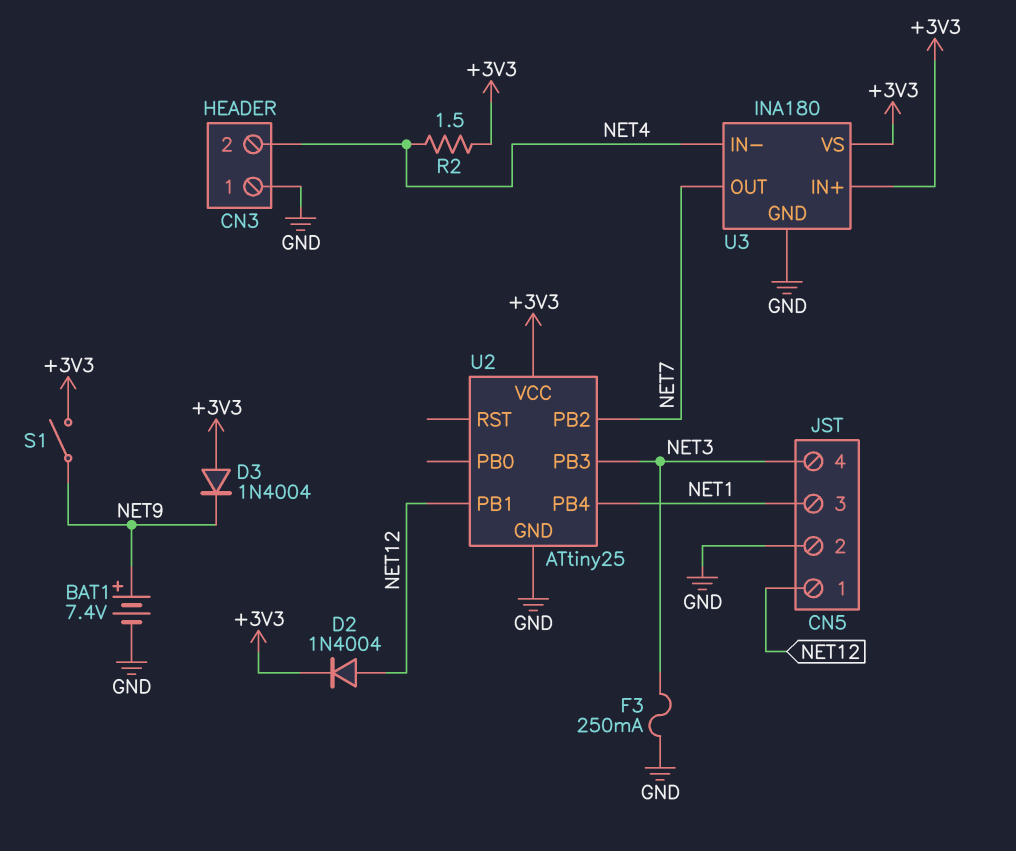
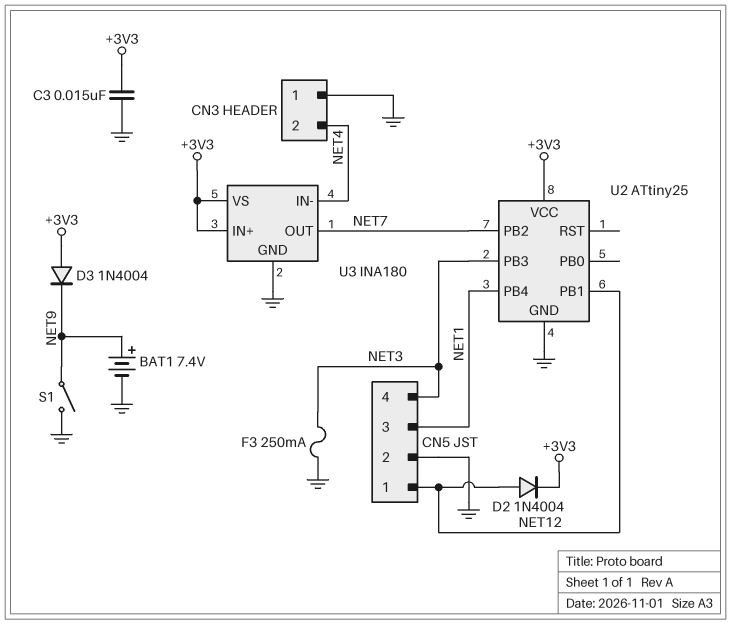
C3: none -> 15nF (+3V3, GND)
R2: 1.5 (+3V3, NET4) -> none
S1: switch (+3V3, NET9) -> switch (GND, NET9)

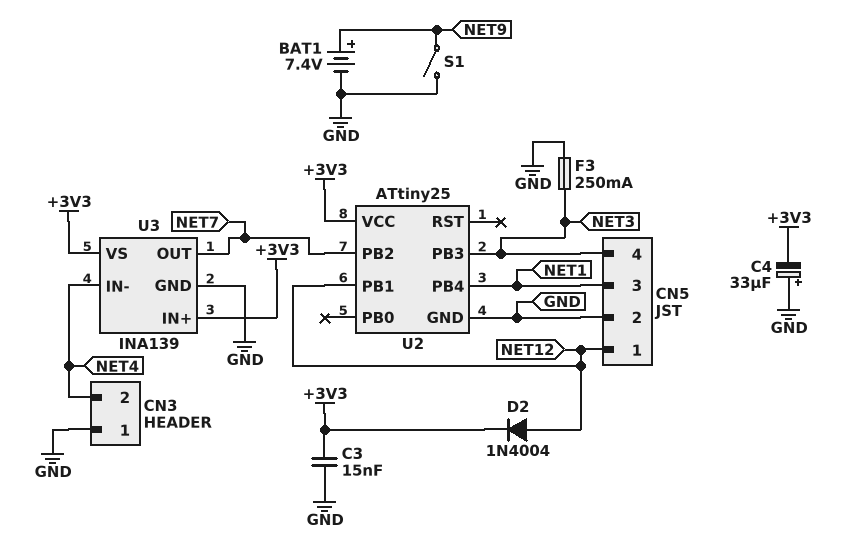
C4: none -> 33uF (plus GND, minus +3V3)
D3: diode 1N4004 (A +3V3, K NET9) -> none
U3: INA180 -> INA139

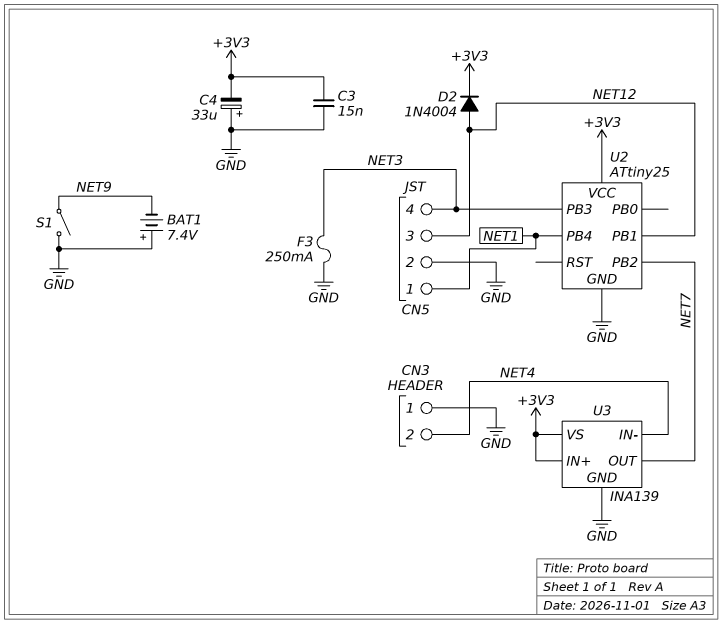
BAT1: 7.4V (plus NET9, minus GND) -> 7.4V (plus GND, minus NET9)
CN5 pin 1: NET12 -> NET1
CN5 pin 3: NET1 -> NET12

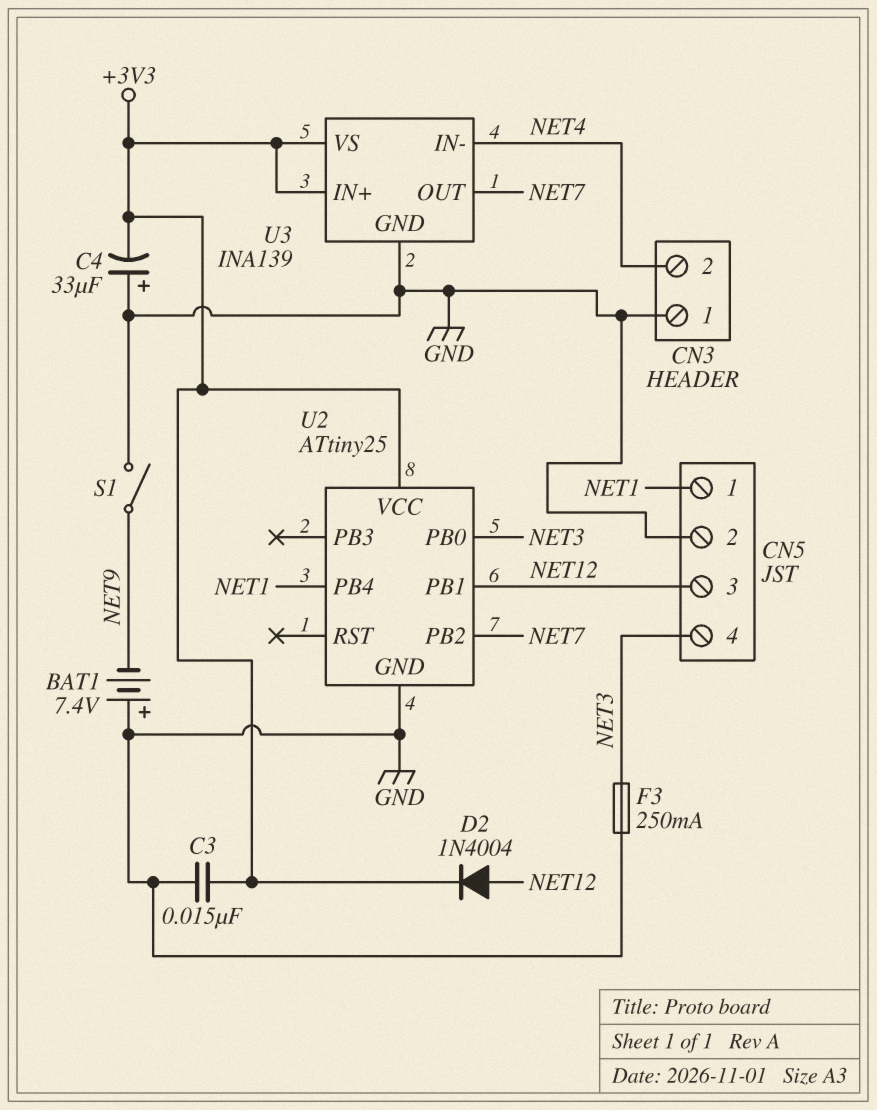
U2 pin PB0: none -> NET3
U2 pin PB3: NET3 -> none

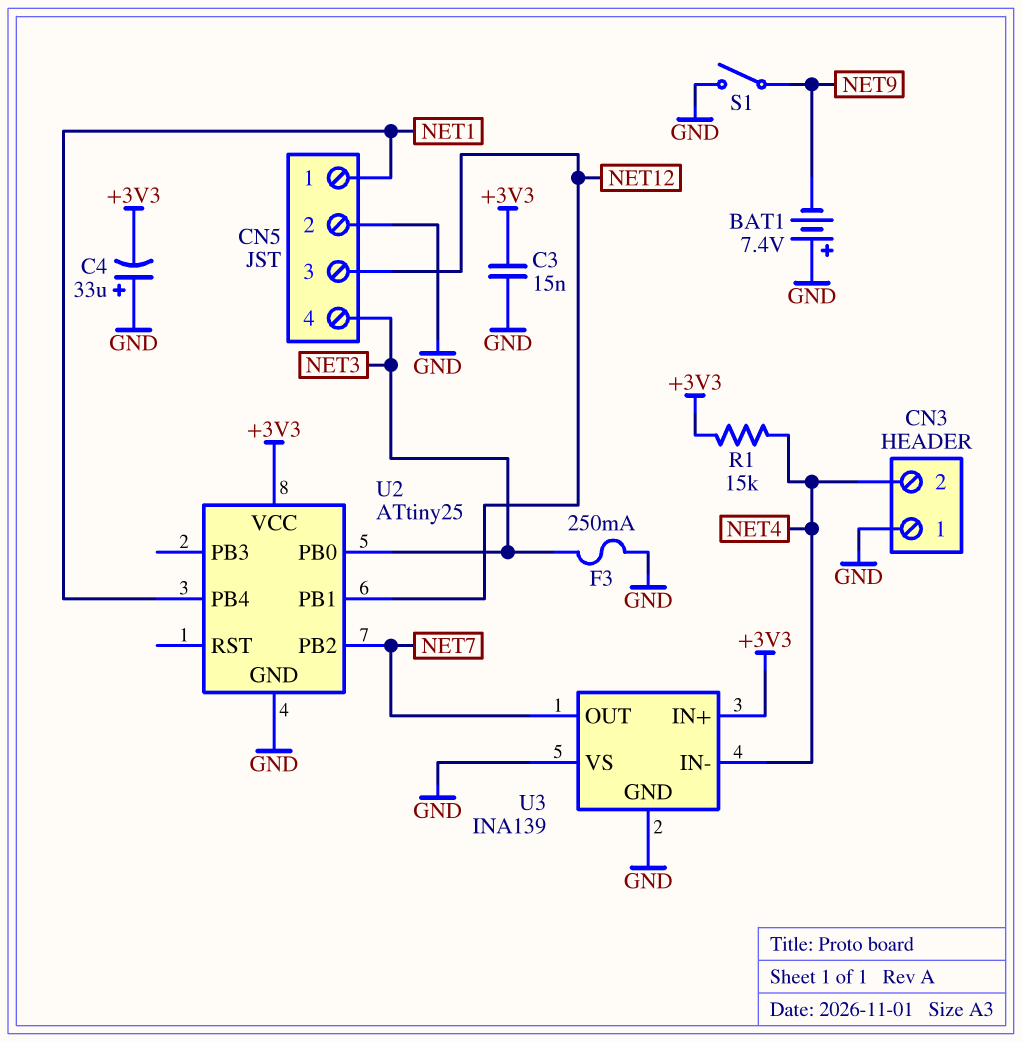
D2: diode 1N4004 (A NET12, K +3V3) -> none
R1: none -> 15k (+3V3, NET4)
U3 pin VS: +3V3 -> GND

